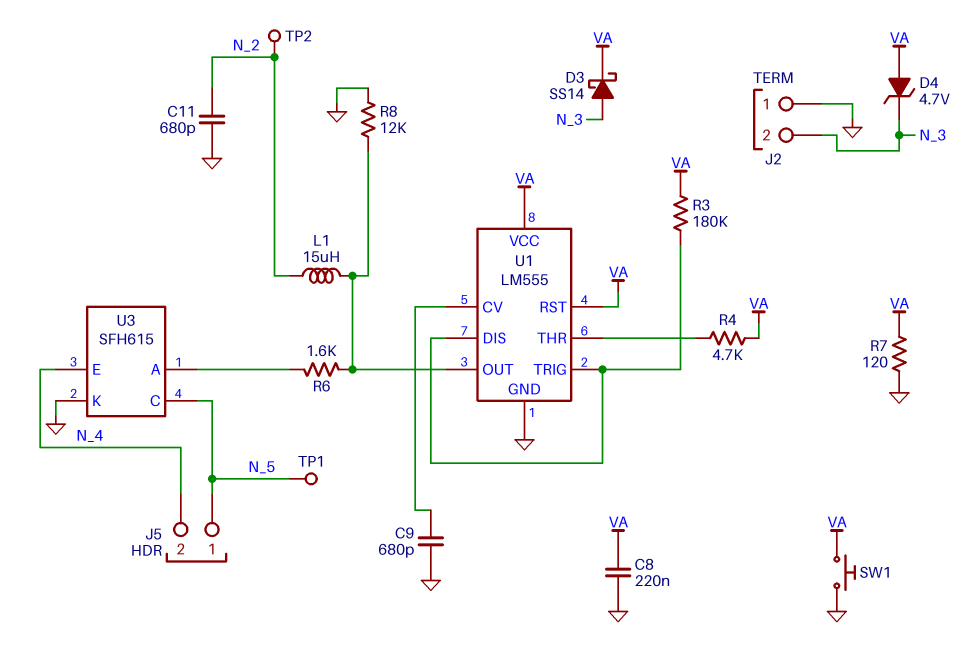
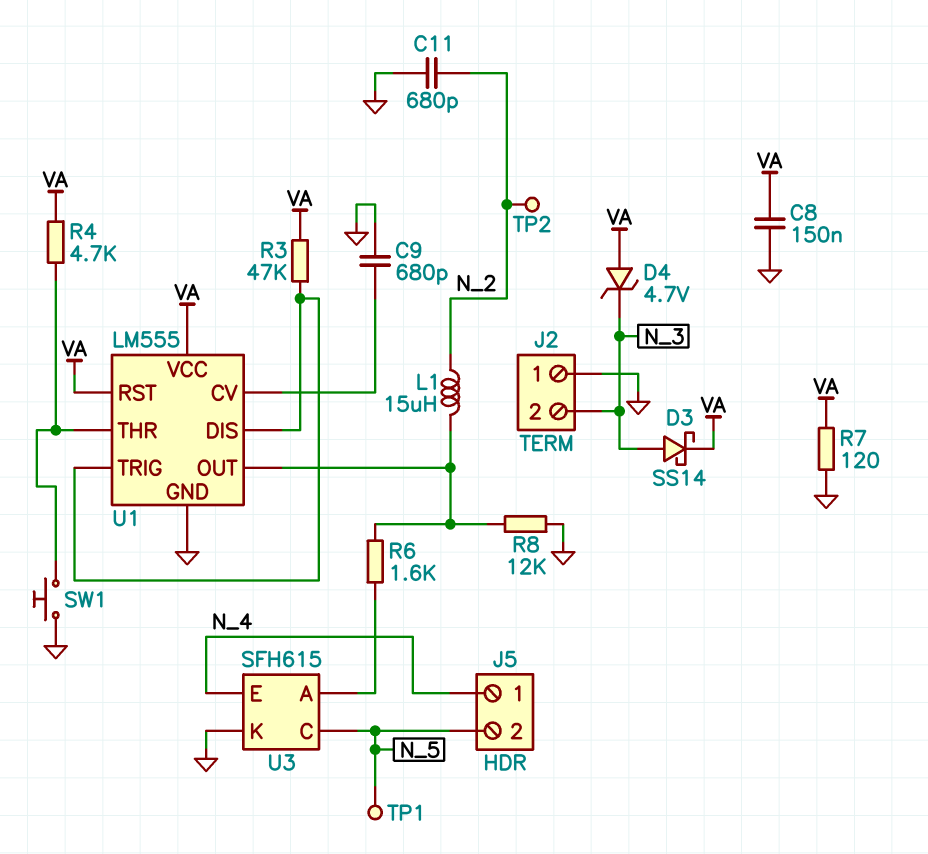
C8: 220nF (GND, VA) -> 150nF (GND, VA)
J5 pin 1: N_5 -> N_4
J5 pin 2: N_4 -> N_5
R3: 180k (U1/DIS, VA) -> 47k (U1/DIS, VA)
SW1: button (GND, VA) -> button (GND, U1/THR)

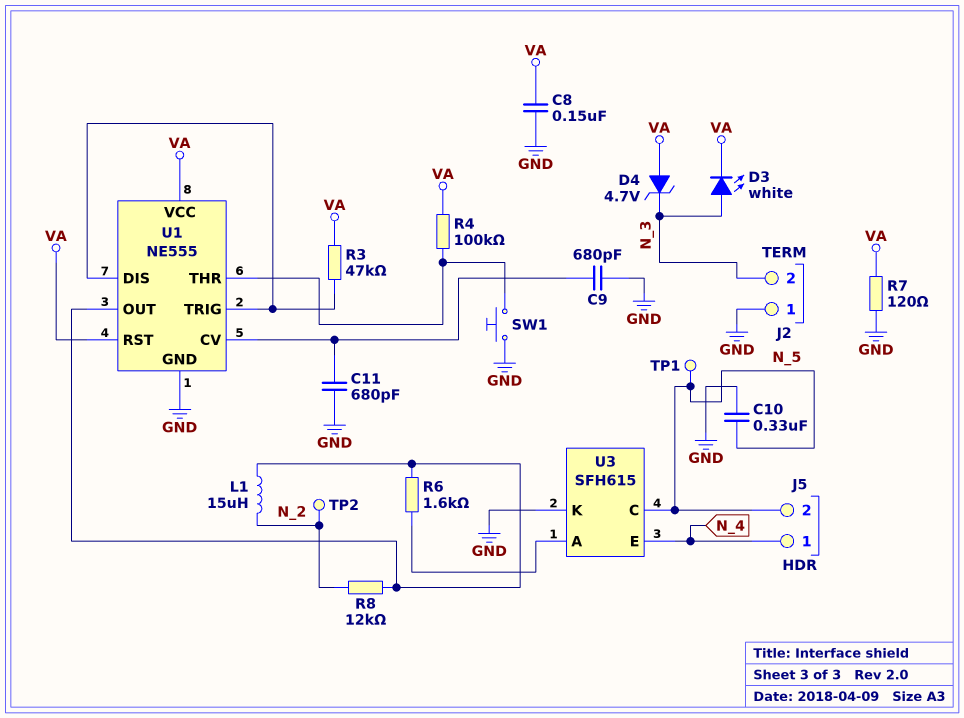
C10: none -> 330nF (GND, N_5)
C11: 680pF (GND, N_2) -> 680pF (GND, U1/CV)
D3: schottky SS14 (A N_3, K VA) -> LED white (A N_3, K VA)
R4: 4.7k (U1/THR, VA) -> 100k (U1/THR, VA)
R8: 12k (GND, U1/OUT) -> 12k (N_2, U1/OUT)
U1: LM555 -> NE555

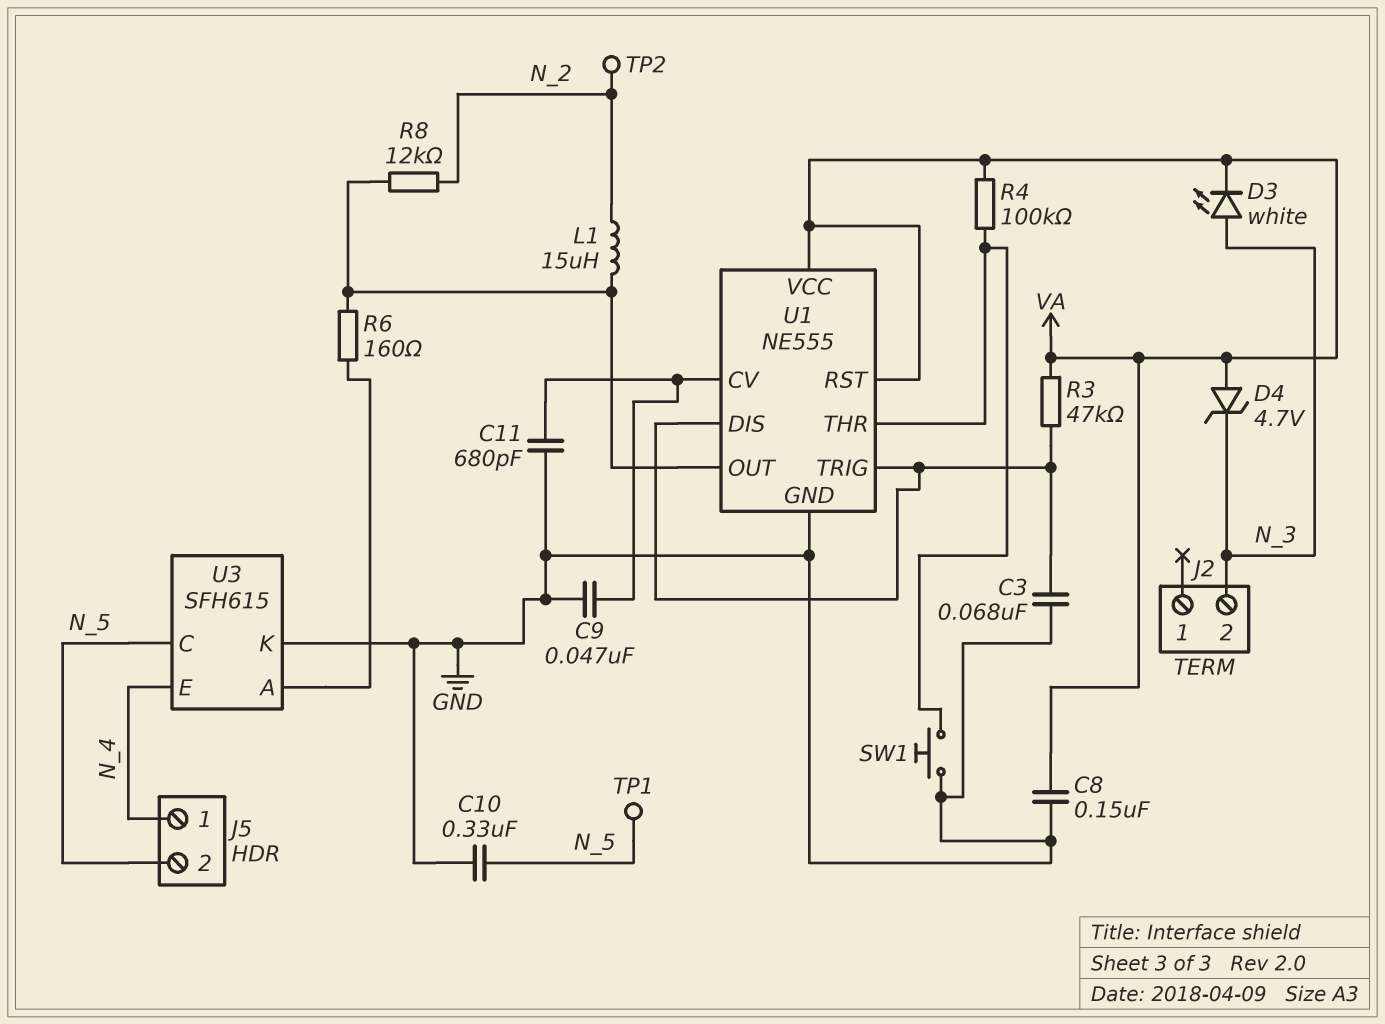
C3: none -> 68nF (GND, U1/DIS)
C9: 680pF (GND, U1/CV) -> 47nF (GND, U1/CV)
J2 pin 1: GND -> none
R6: 1.6k (U1/OUT, U3/A) -> 160 (U1/OUT, U3/A)
R7: 120 (GND, VA) -> none

